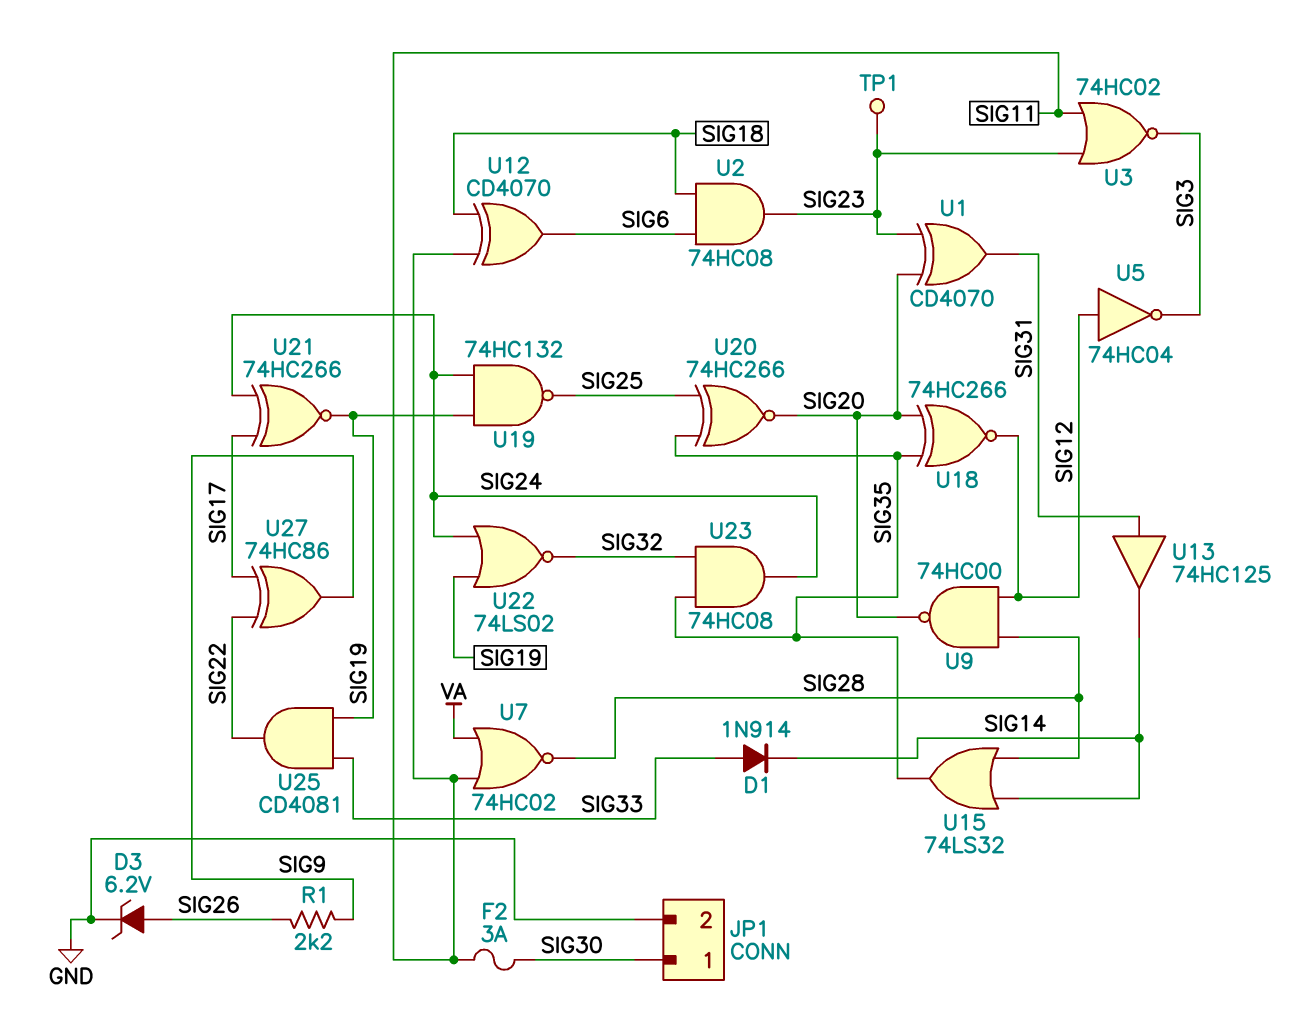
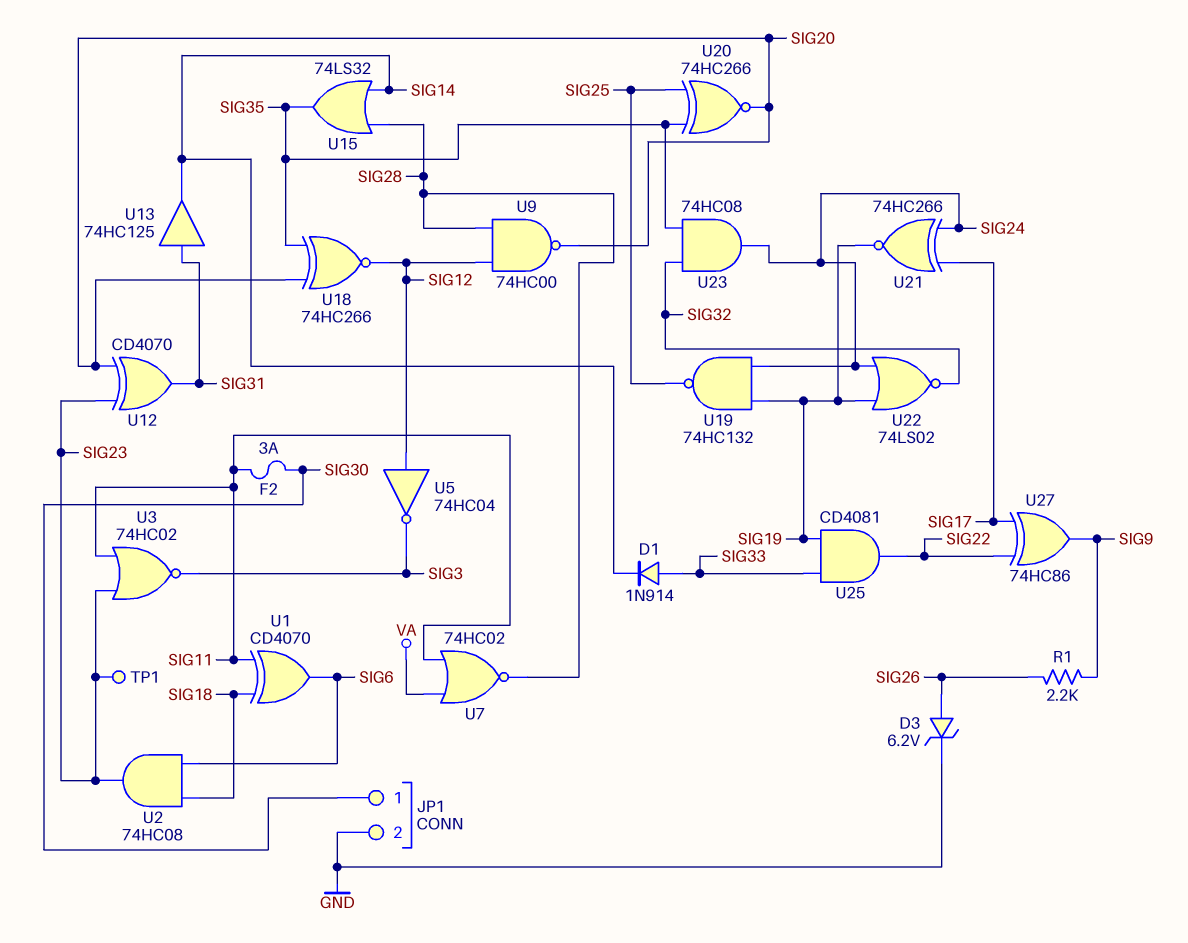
U1: XOR CD4070 (in SIG20, in SIG23, out SIG31) -> XOR CD4070 (in SIG11, in SIG18, out SIG6)
U12: XOR CD4070 (in SIG11, in SIG18, out SIG6) -> XOR CD4070 (in SIG20, in SIG23, out SIG31)

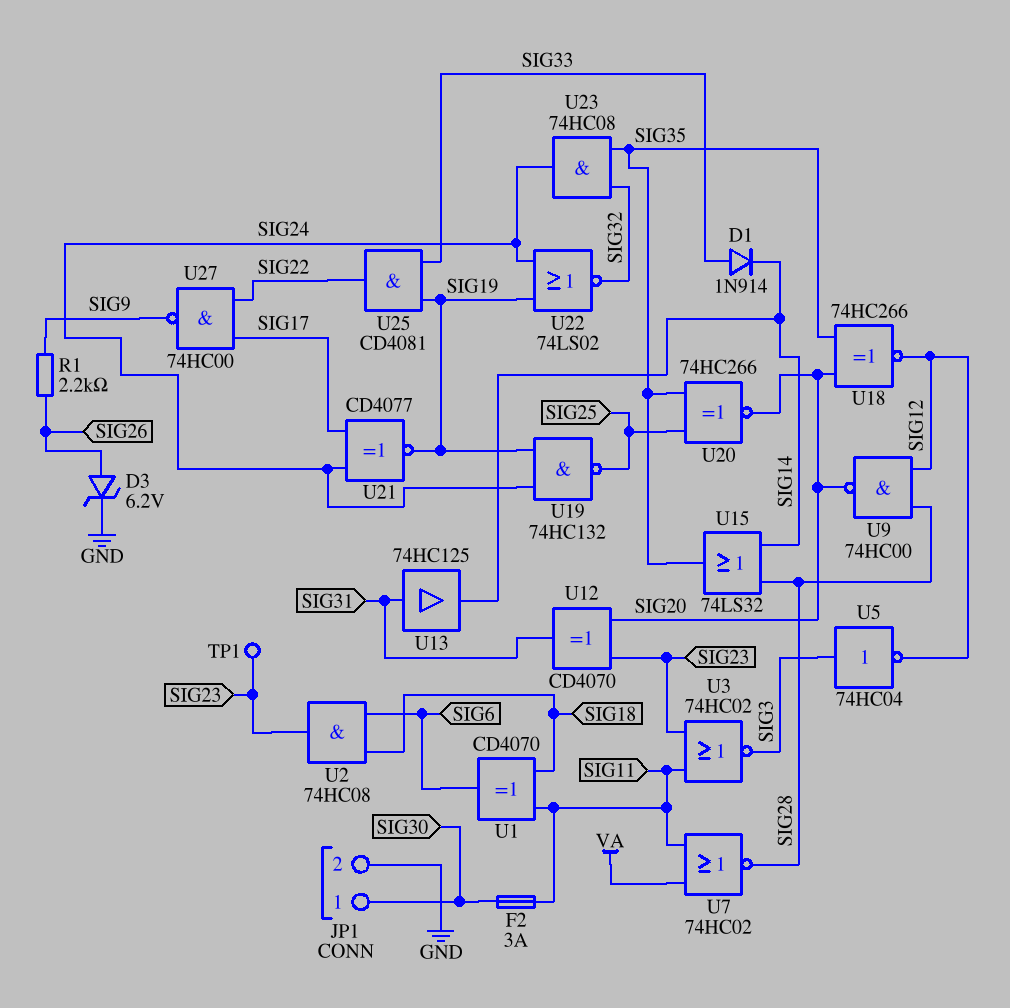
U5: NOT 74HC04 (in SIG12, out SIG3) -> NOT 74HC04 (in SIG3, out SIG12)
U21: XNOR 74HC266 (in SIG17, in SIG24, out SIG19) -> XNOR CD4077 (in SIG17, in SIG24, out SIG19)
U27: XOR 74HC86 (in SIG17, in SIG22, out SIG9) -> NAND 74HC00 (in SIG17, in SIG22, out SIG9)

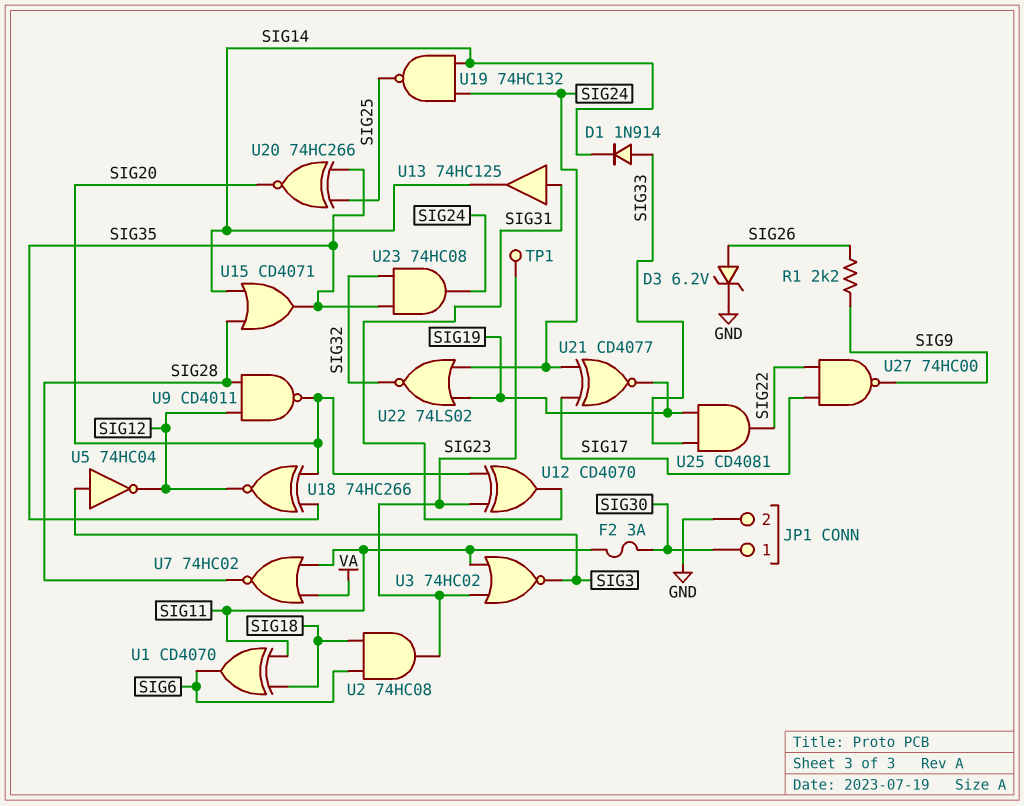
U9: NAND 74HC00 (in SIG12, in SIG28, out SIG20) -> NAND CD4011 (in SIG12, in SIG28, out SIG20)
U15: OR 74LS32 (in SIG14, in SIG28, out SIG35) -> OR CD4071 (in SIG14, in SIG28, out SIG35)
U19: NAND 74HC132 (in SIG19, in SIG24, out SIG25) -> NAND 74HC132 (in SIG14, in SIG24, out SIG25)

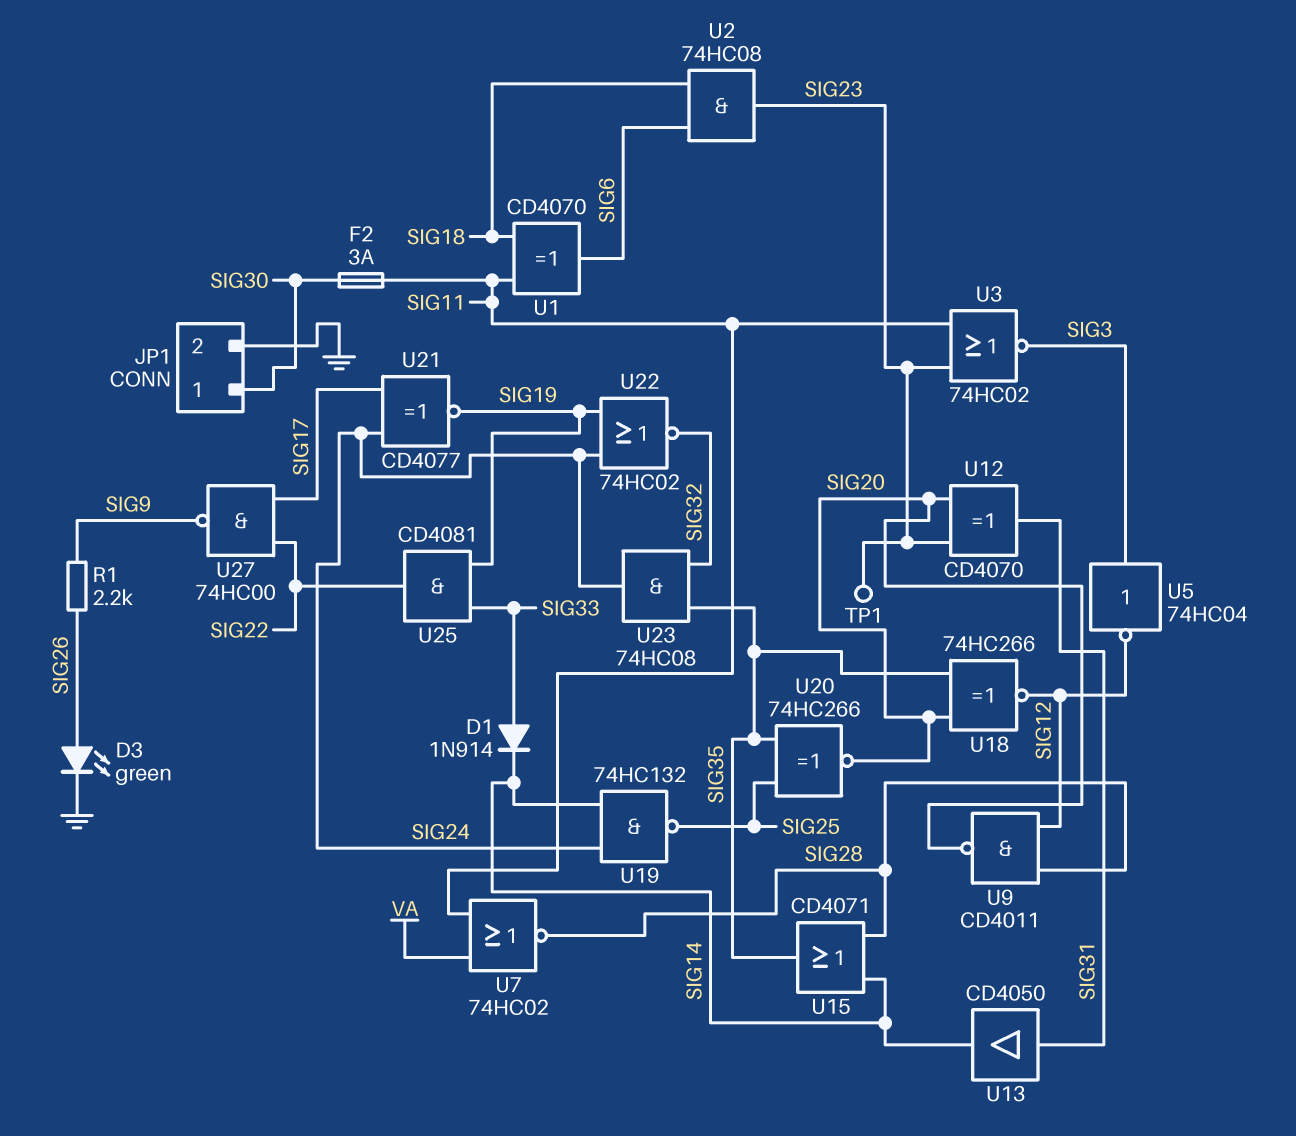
D3: zener 6.2V (A SIG26, K GND) -> LED green (A SIG26, K GND)
U13: buffer 74HC125 (in SIG31, out SIG14) -> buffer CD4050 (in SIG31, out SIG14)
U22: NOR 74LS02 (in SIG19, in SIG24, out SIG32) -> NOR 74HC02 (in SIG19, in SIG24, out SIG32)

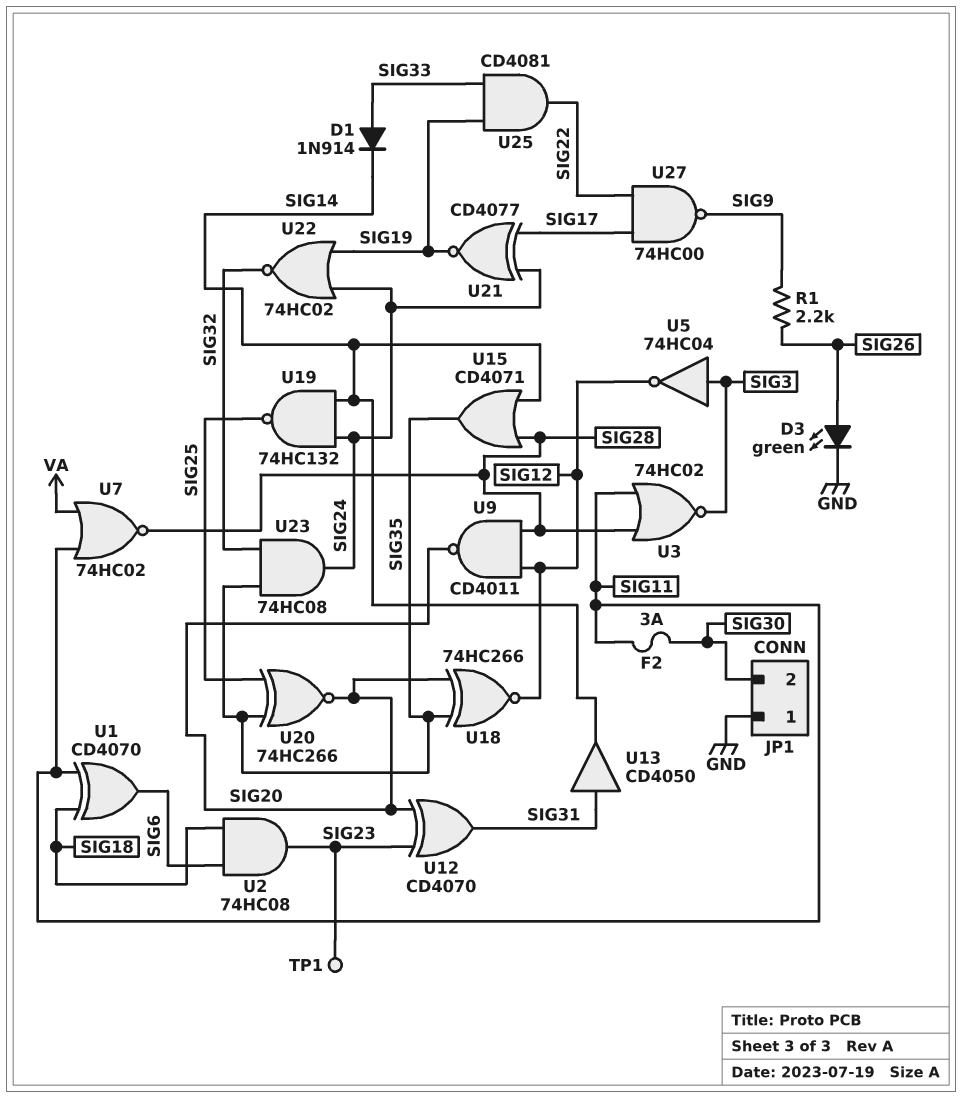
JP1 pin 1: SIG30 -> GND
JP1 pin 2: GND -> SIG30
U3: NOR 74HC02 (in SIG11, in SIG23, out SIG3) -> NOR 74HC02 (in SIG11, in SIG28, out SIG3)

